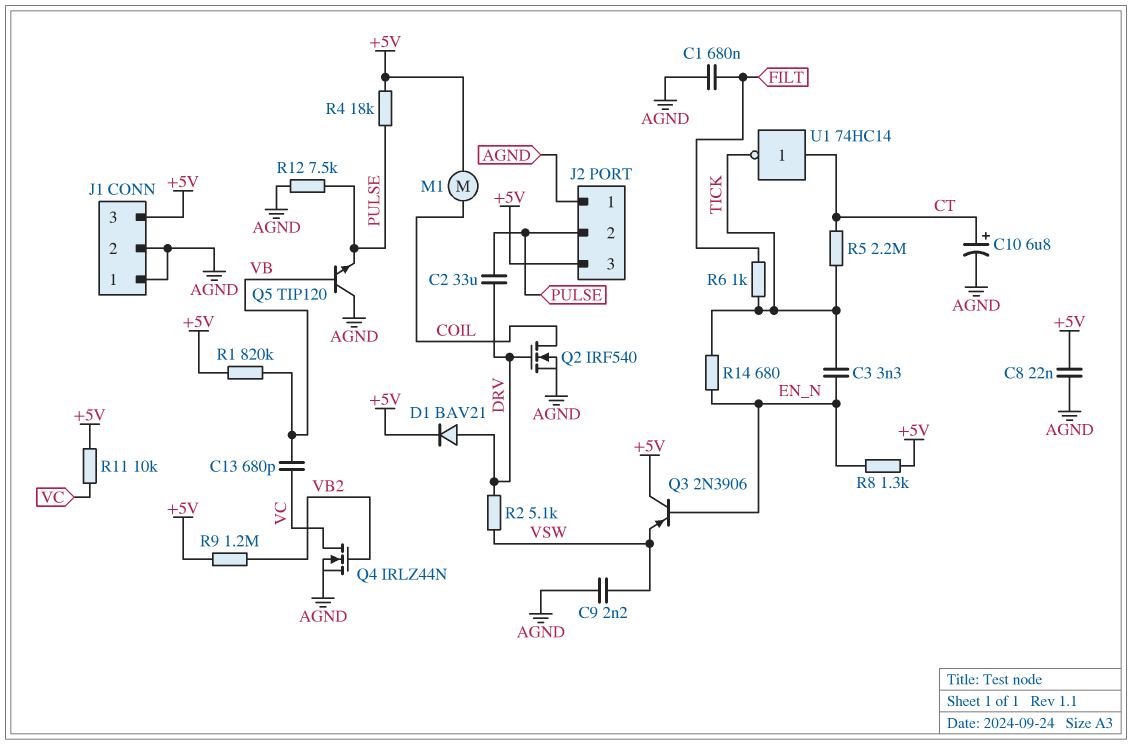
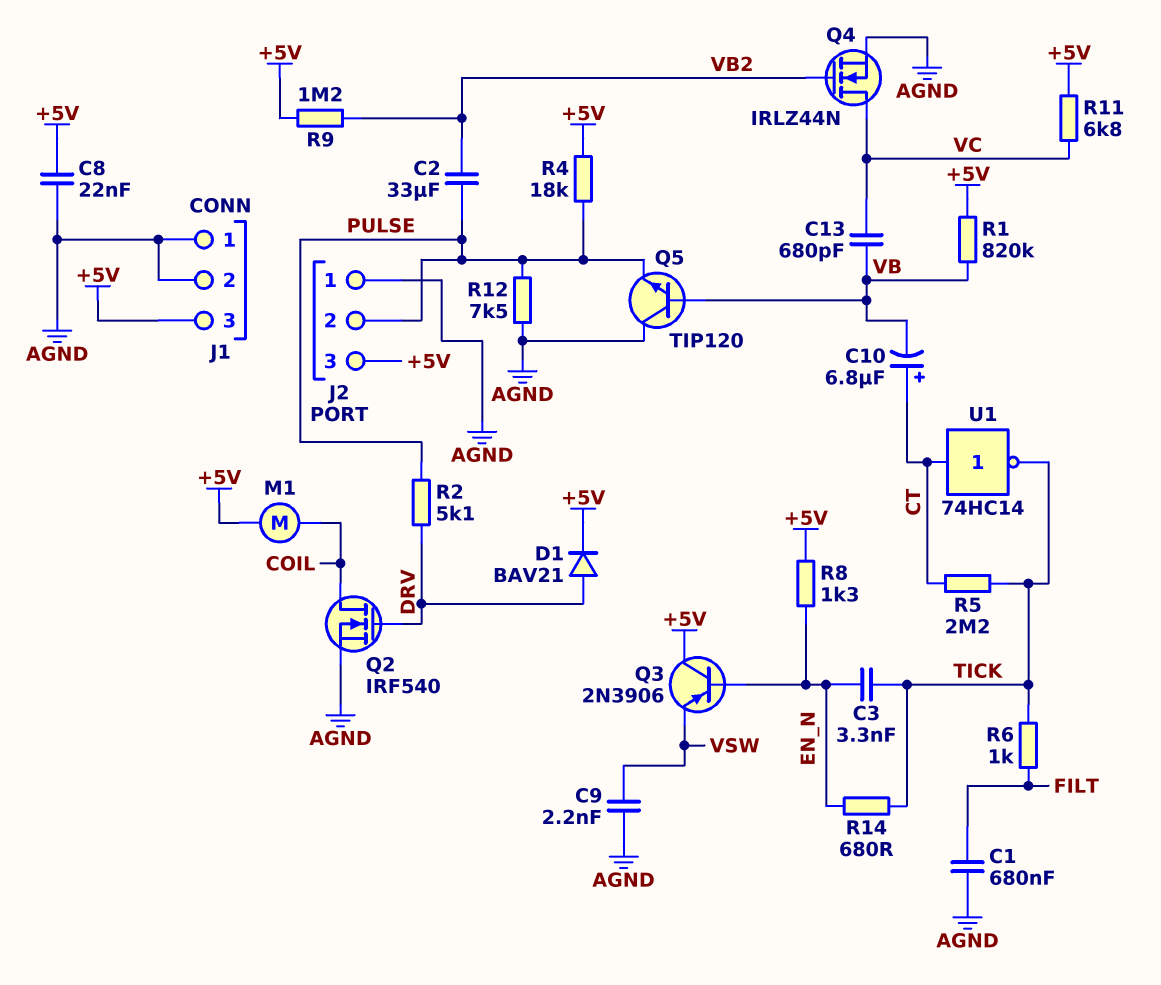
C2: 33uF (DRV, PULSE) -> 33uF (PULSE, VB2)
C10: 6.8uF (plus CT, minus AGND) -> 6.8uF (plus CT, minus VB)
R2: 5.1k (DRV, VSW) -> 5.1k (DRV, PULSE)
R11: 10k (+5V, VC) -> 6.8k (+5V, VC)

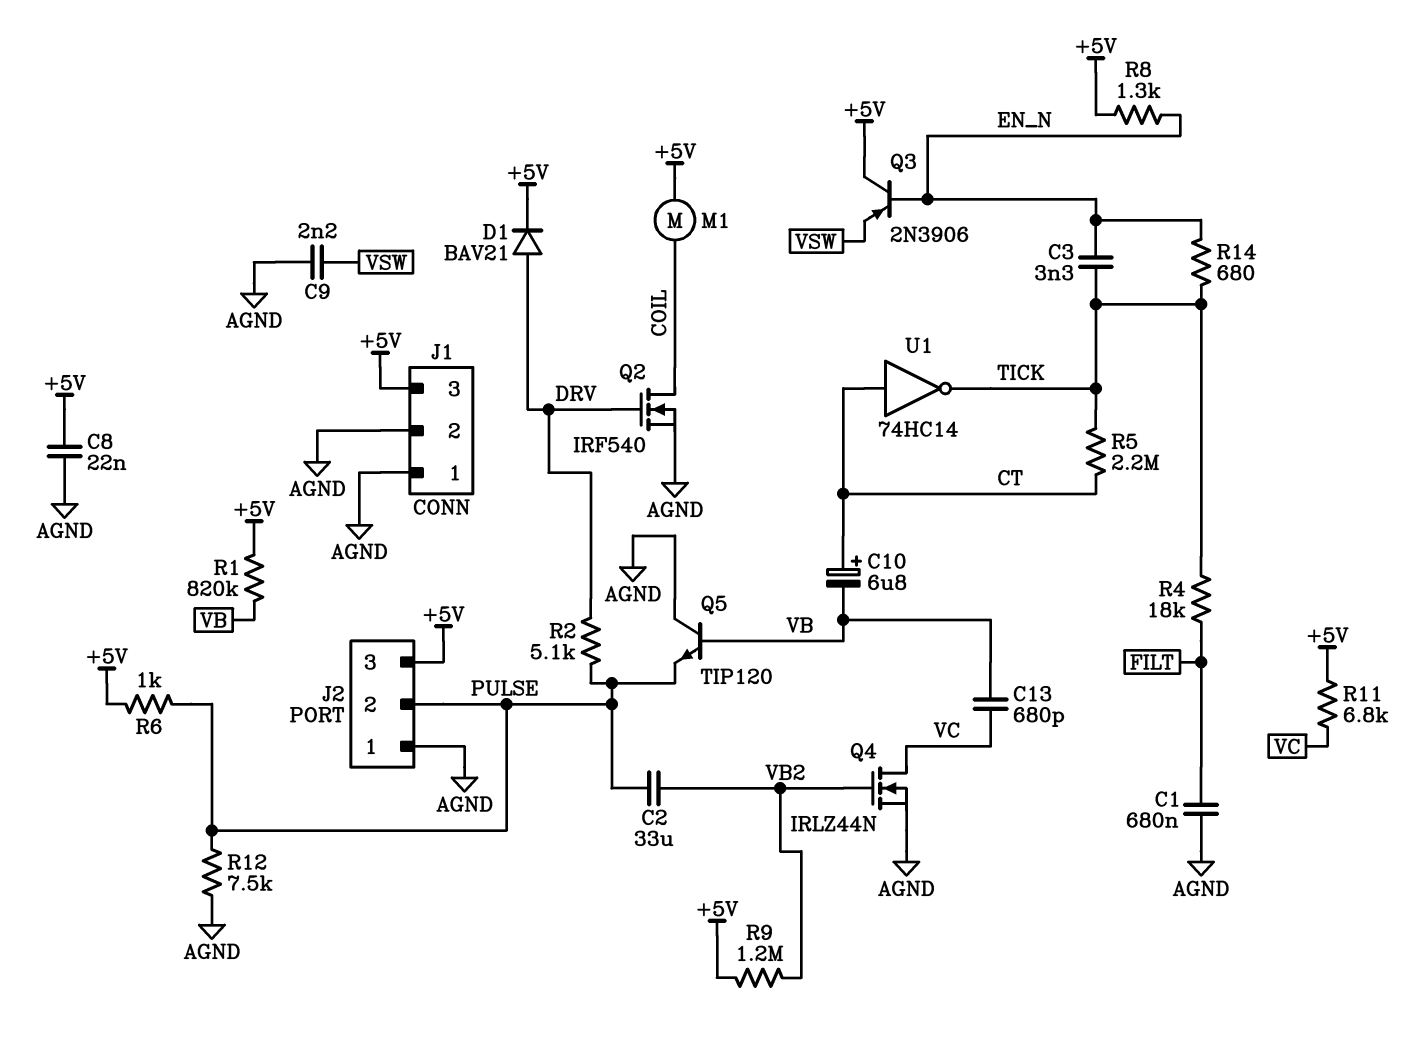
R4: 18k (+5V, PULSE) -> 18k (FILT, TICK)
R6: 1k (FILT, TICK) -> 1k (+5V, PULSE)

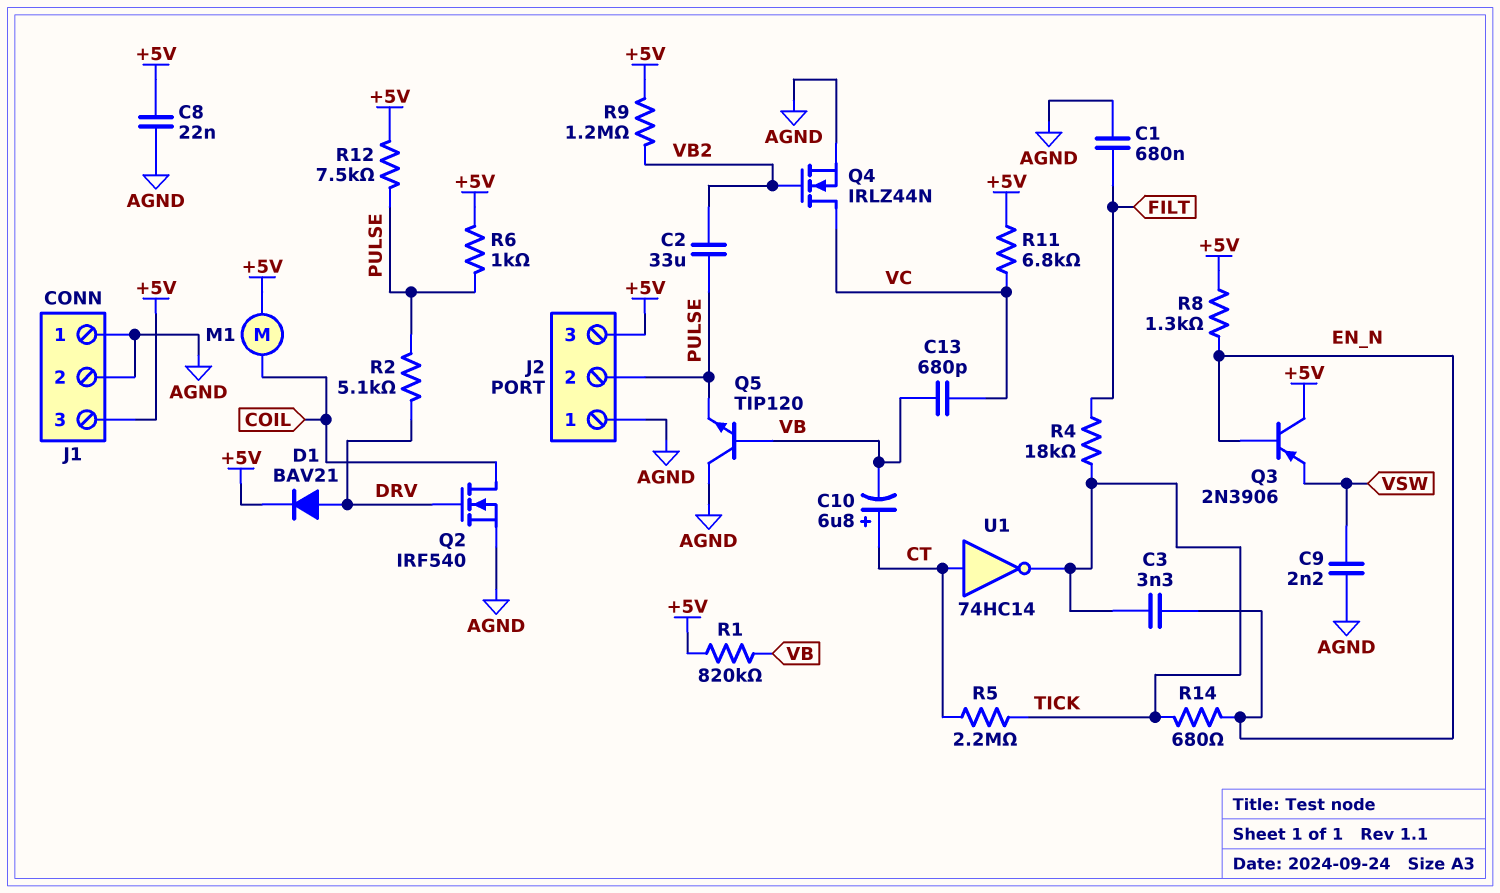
R12: 7.5k (AGND, PULSE) -> 7.5k (+5V, PULSE)

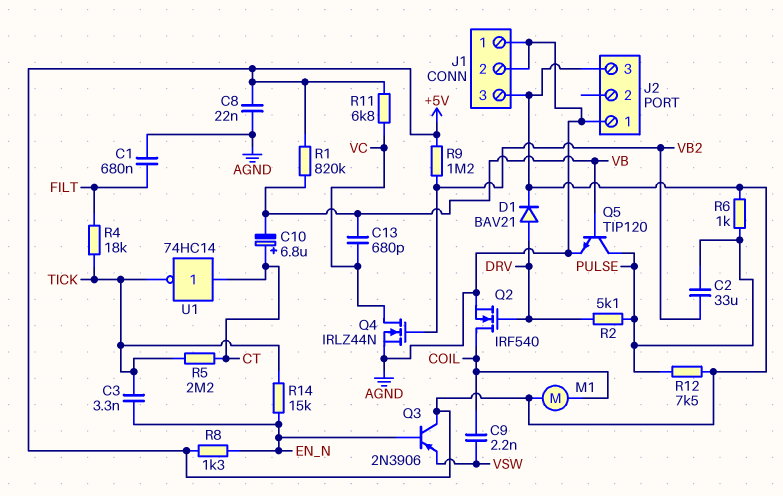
C9: 2.2nF (AGND, VSW) -> 2.2nF (COIL, VSW)
J2 pin 2: PULSE -> none
Q5: NPN TIP120 (B VB, C AGND, E PULSE) -> NPN TIP120 (B VB, C PULSE, E AGND)
R14: 680 (EN_N, TICK) -> 15k (EN_N, TICK)

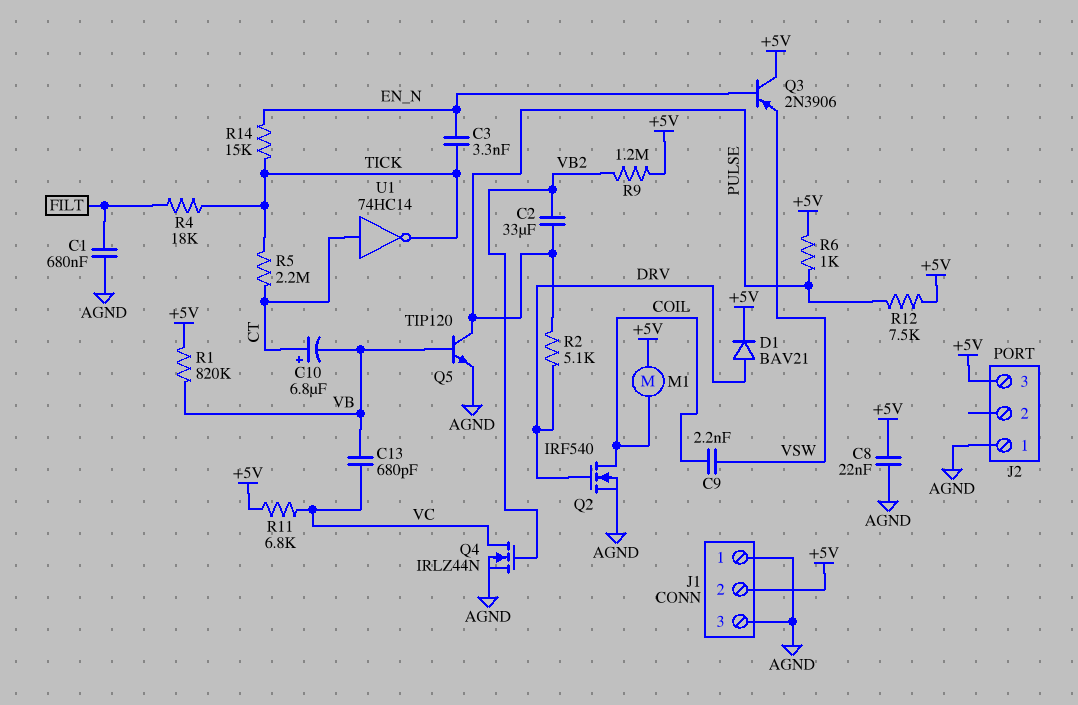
J1 pin 2: AGND -> +5V
J1 pin 3: +5V -> AGND
R8: 1.3k (+5V, EN_N) -> none

